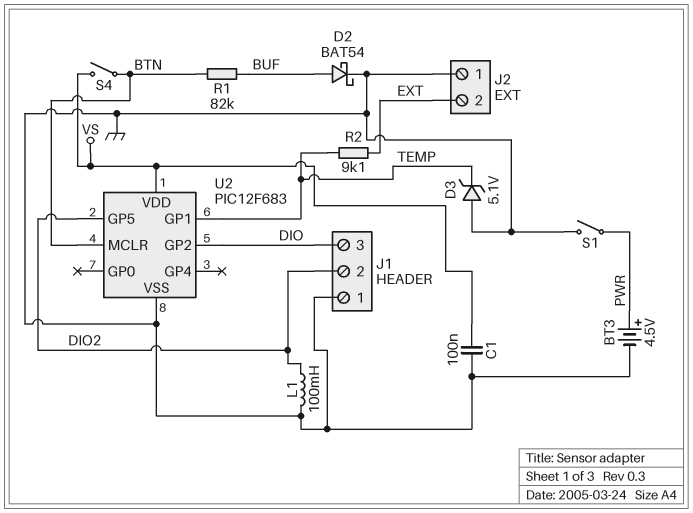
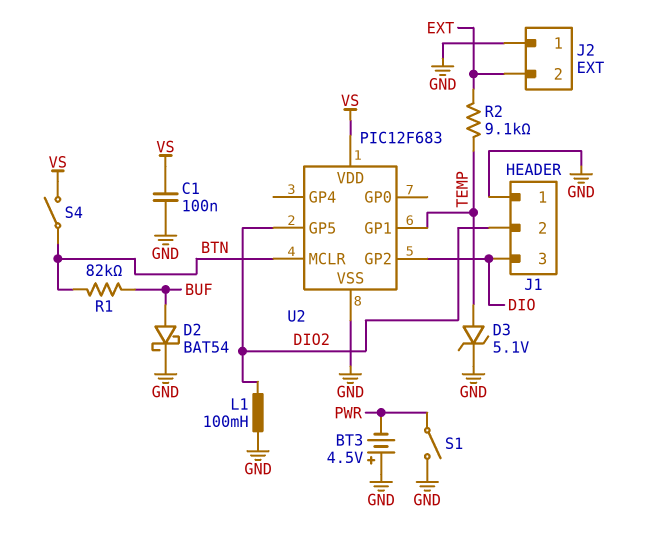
BT3: 4.5V (plus PWR, minus GND) -> 4.5V (plus GND, minus PWR)
D3: zener 5.1V (A GND, K TEMP) -> zener 5.1V (A TEMP, K GND)

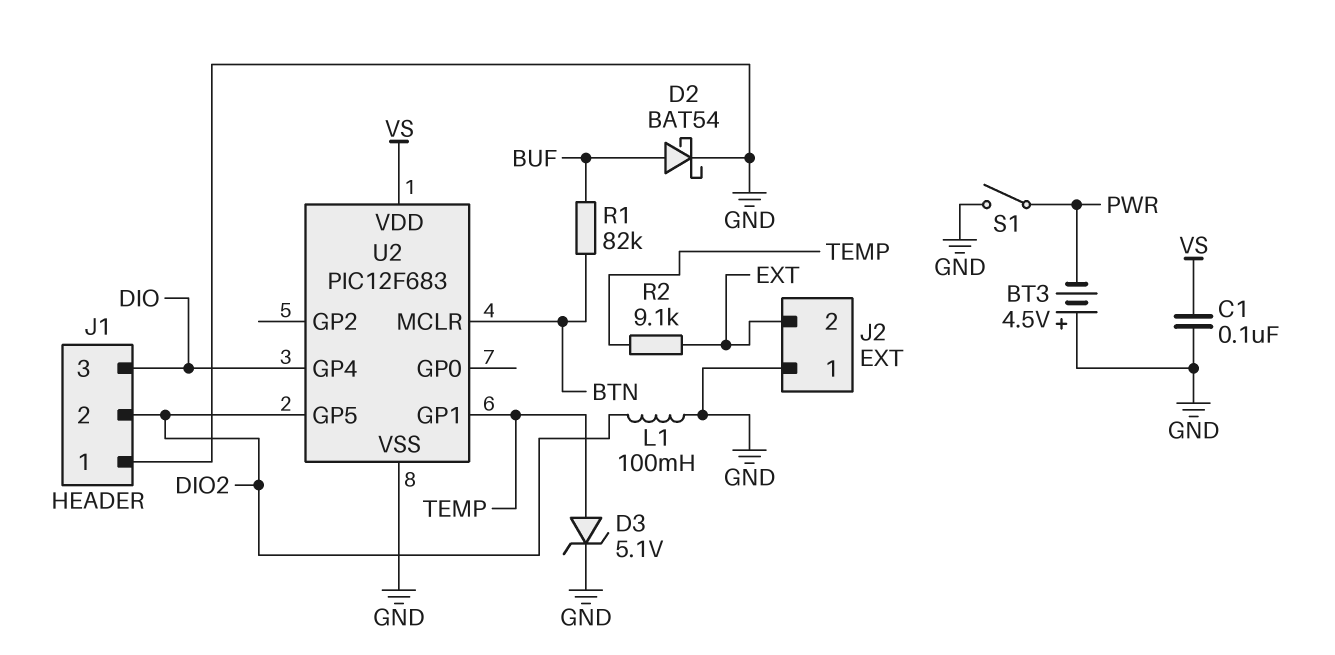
S4: switch (BTN, VS) -> none
U2 pin GP2: DIO -> none
U2 pin GP4: none -> DIO

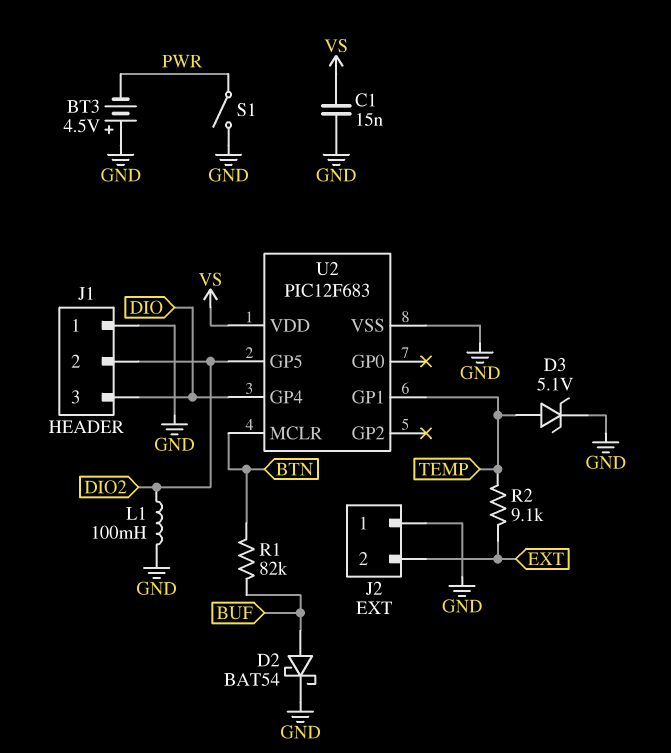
C1: 100nF (GND, VS) -> 15nF (GND, VS)

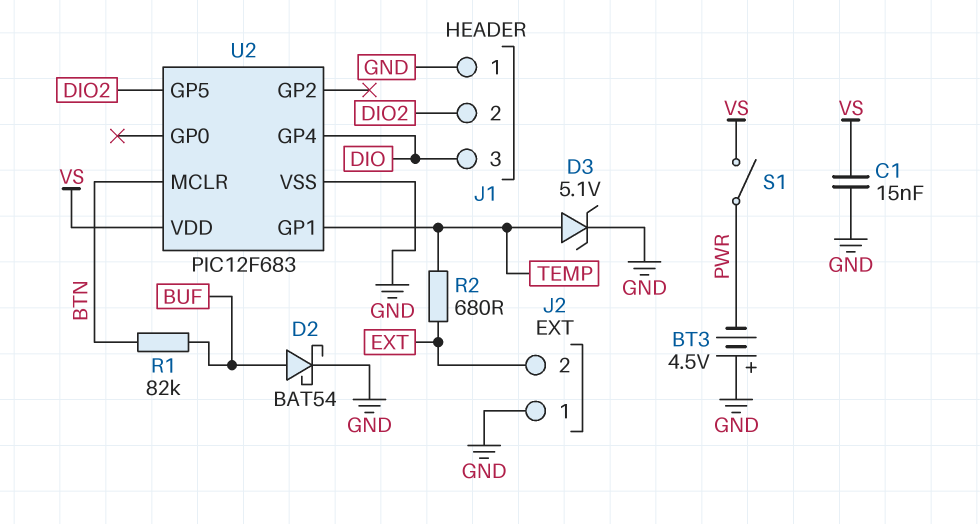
L1: 100mH (DIO2, GND) -> none
R2: 9.1k (EXT, TEMP) -> 680 (EXT, TEMP)
S1: switch (GND, PWR) -> switch (PWR, VS)

